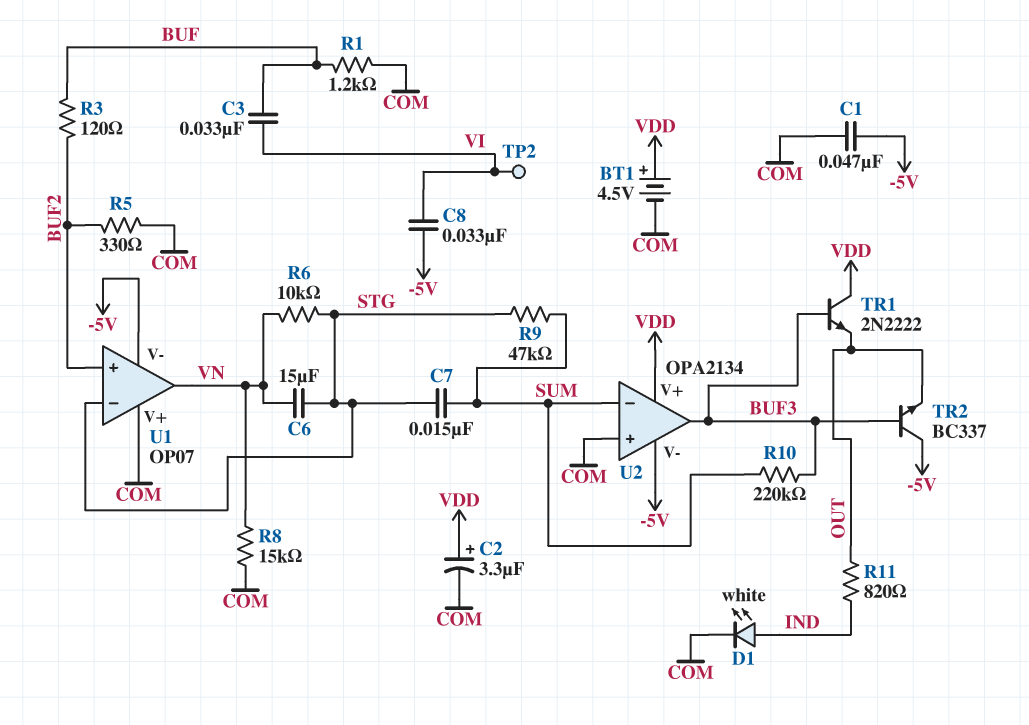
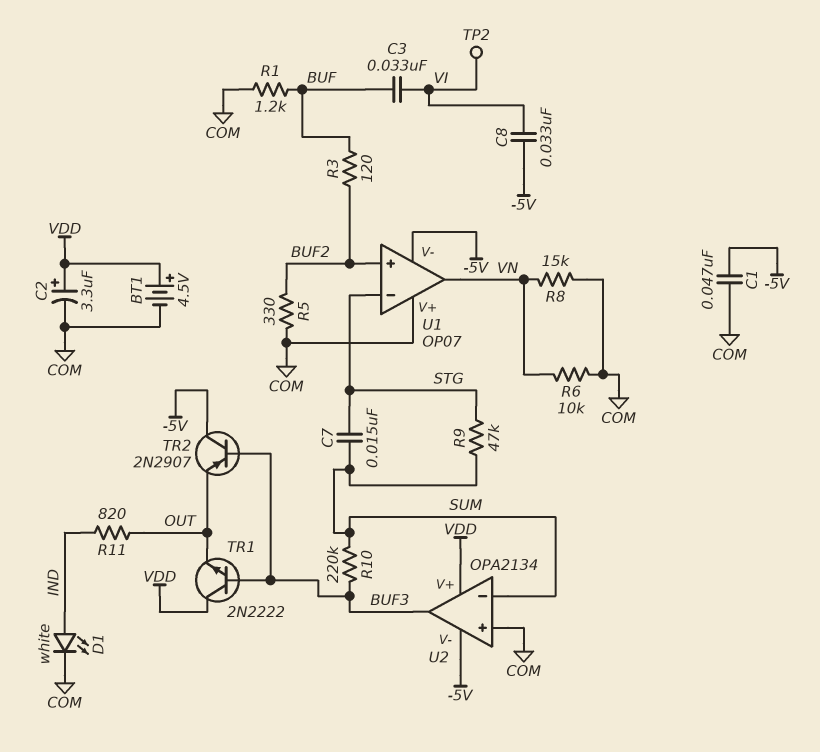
C6: 15uF (STG, VN) -> none
R6: 10k (STG, VN) -> 10k (COM, VN)
TR2: NPN BC337 (B BUF3, C -5V, E OUT) -> PNP 2N2907 (B BUF3, C -5V, E OUT)

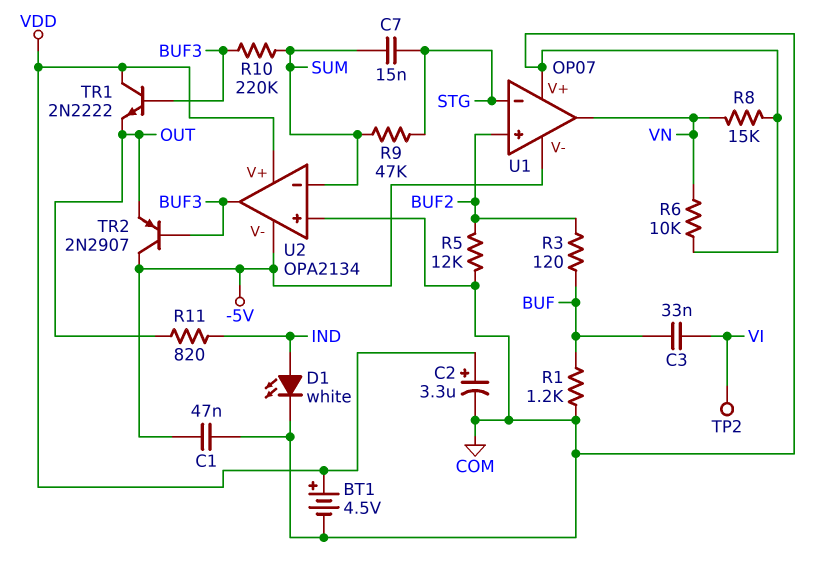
C8: 33nF (-5V, VI) -> none
R5: 330 (BUF2, COM) -> 12k (BUF2, COM)

